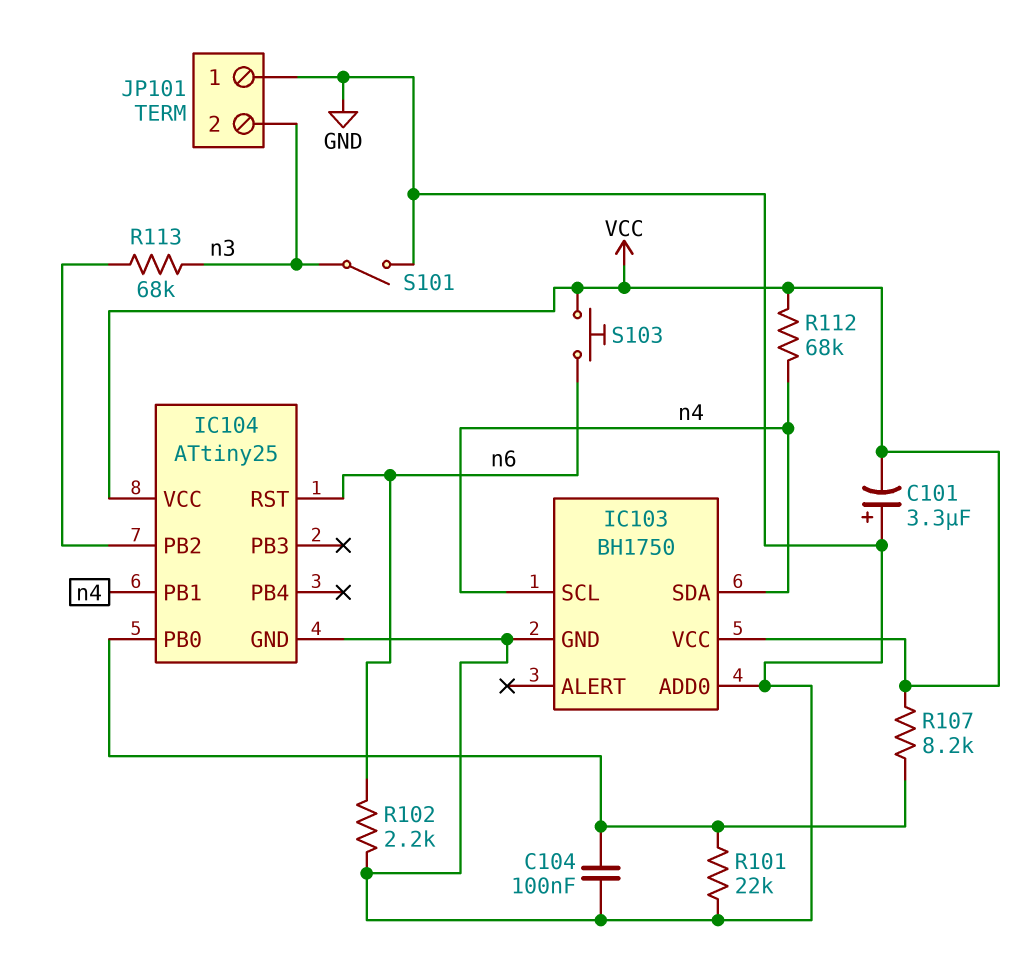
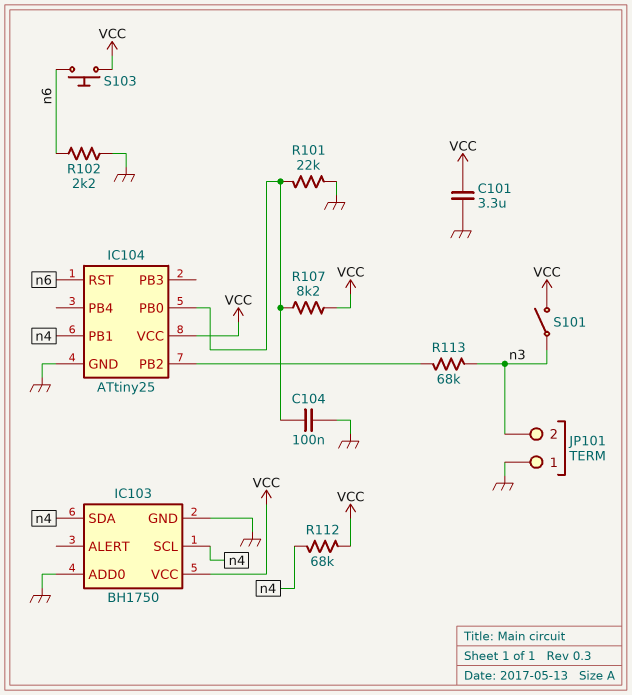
C101: 3.3uF (plus GND, minus VCC) -> 3.3uF (GND, VCC)
S101: switch (GND, n3) -> switch (VCC, n3)

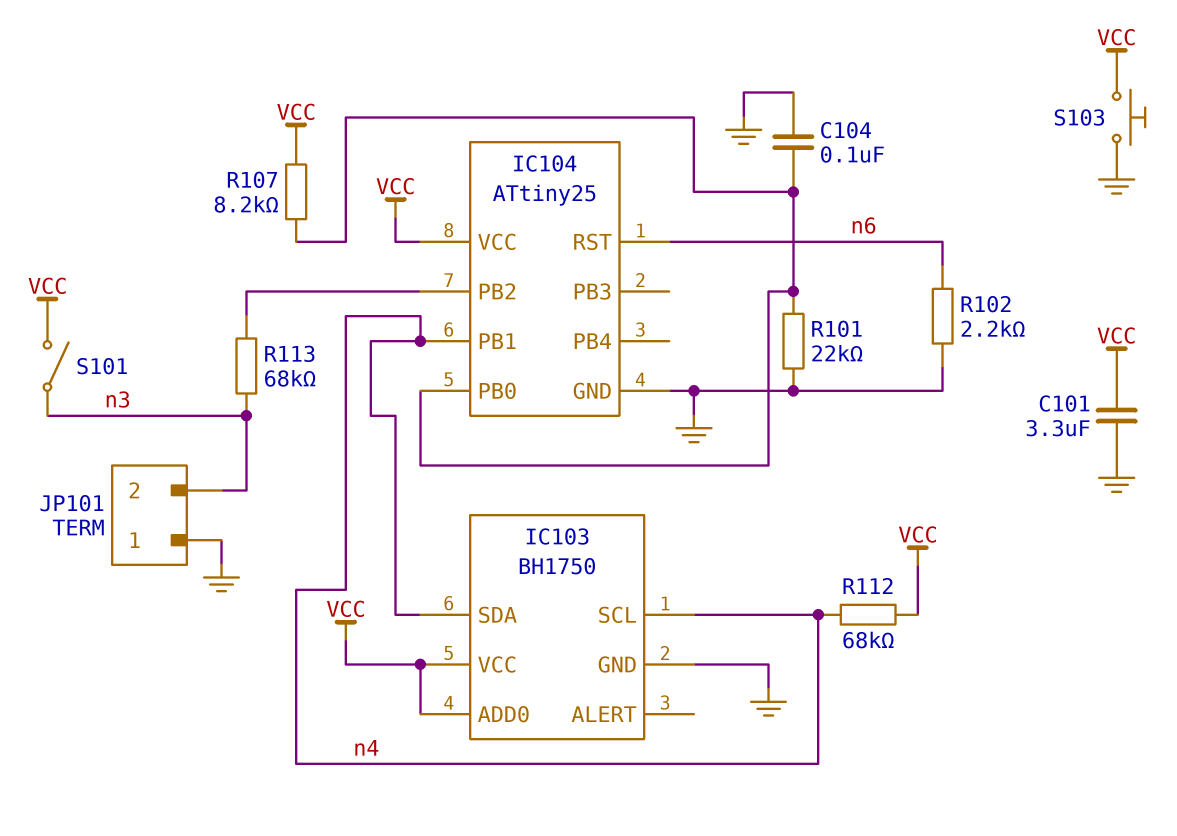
IC103 pin ADD0: GND -> VCC
S103: button (VCC, n6) -> button (GND, VCC)

